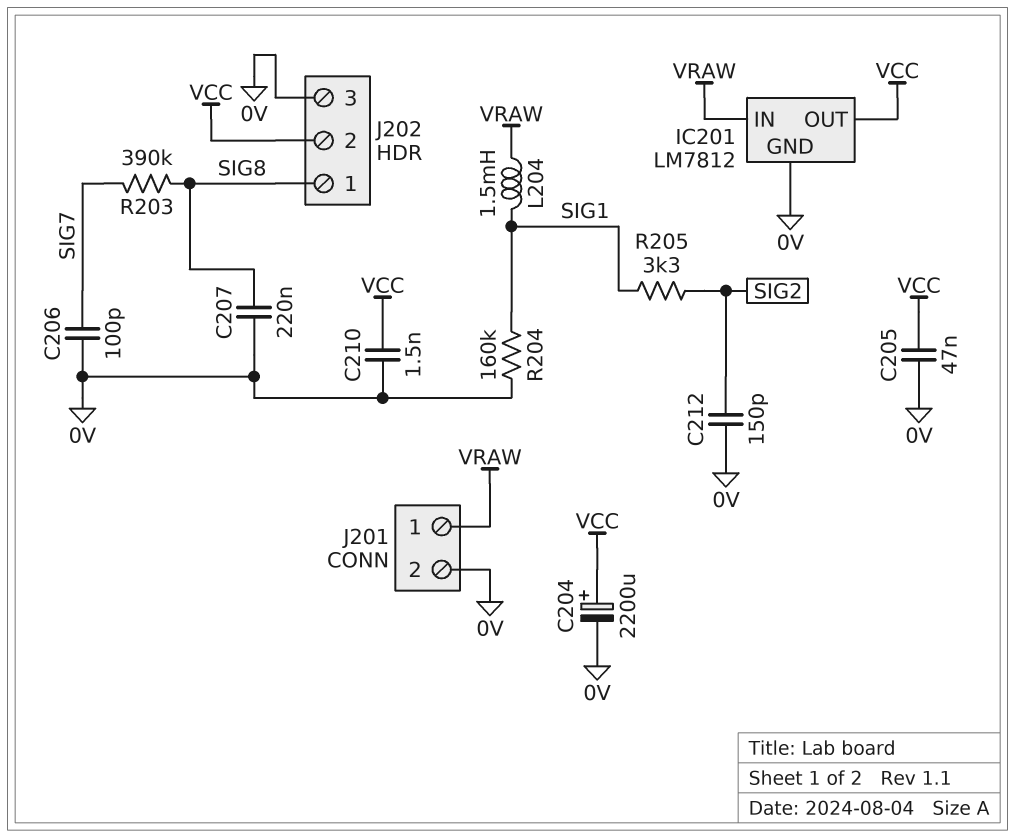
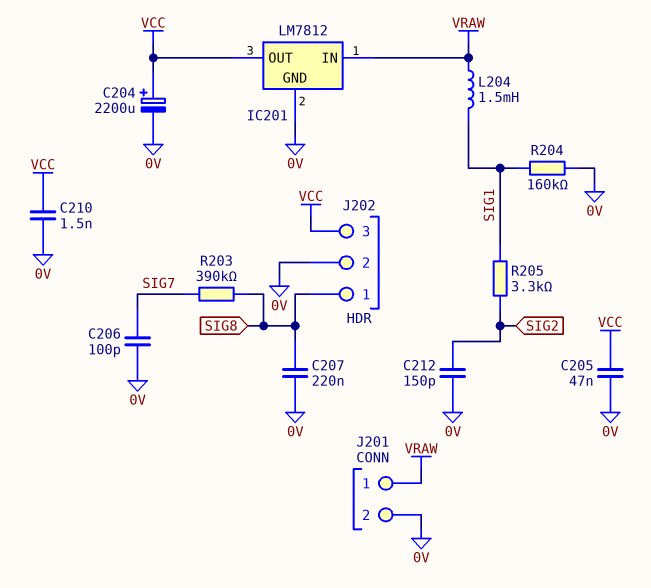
J202 pin 2: VCC -> 0V
J202 pin 3: 0V -> VCC

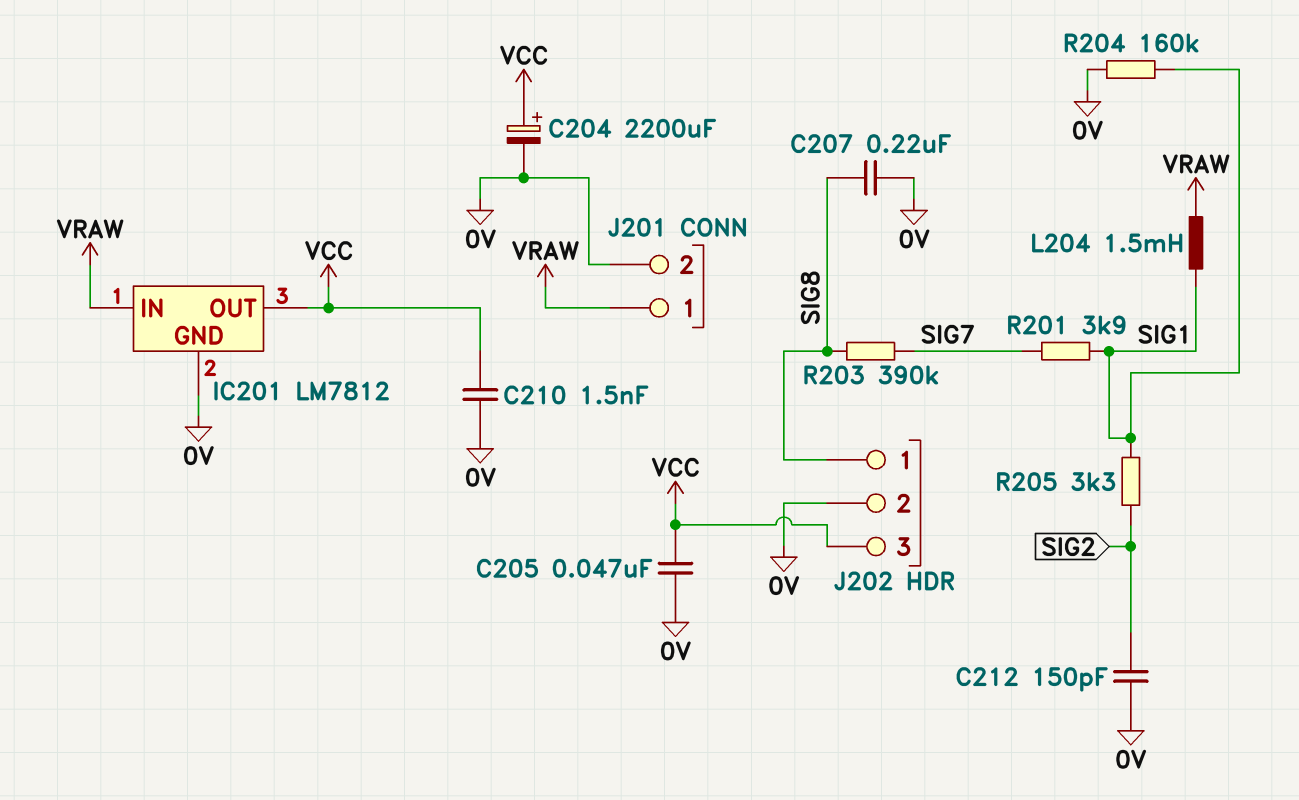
C206: 100pF (0V, SIG7) -> none
R201: none -> 3.9k (SIG1, SIG7)

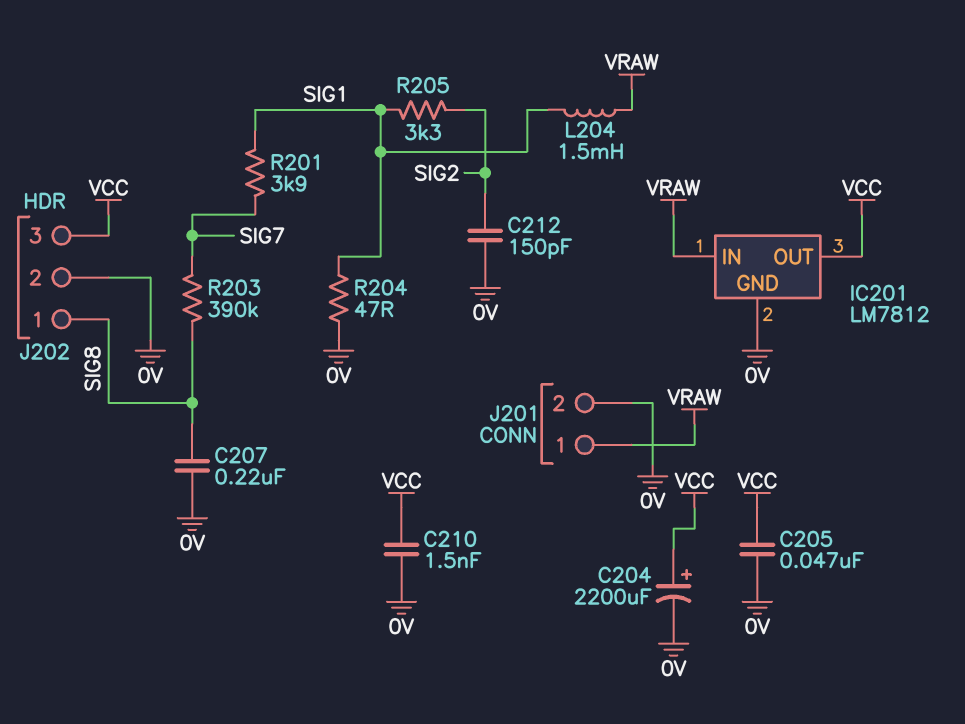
R204: 160k (0V, SIG1) -> 47 (0V, SIG1)

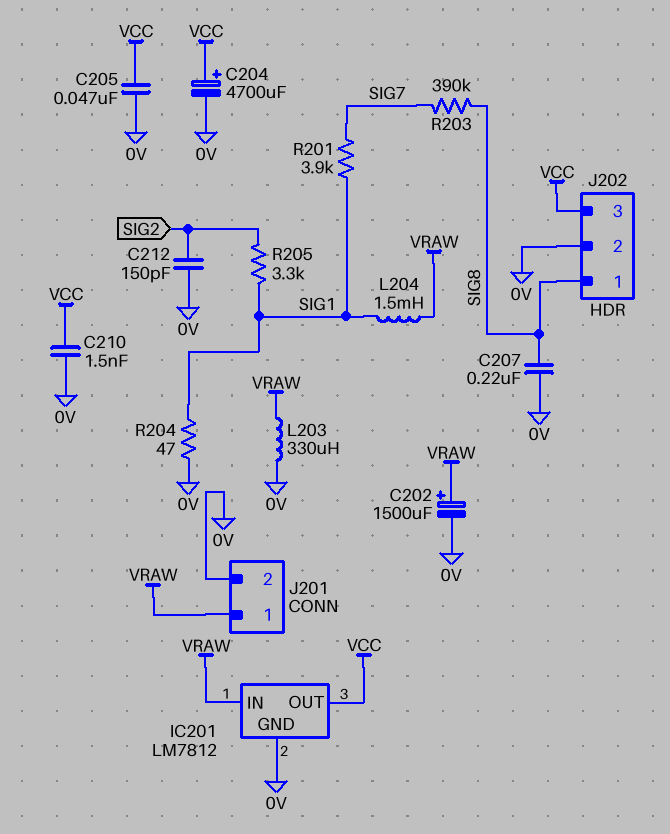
C202: none -> 1500uF (plus VRAW, minus 0V)
C204: 2200uF (plus VCC, minus 0V) -> 4700uF (plus VCC, minus 0V)
L203: none -> 330uH (0V, VRAW)

